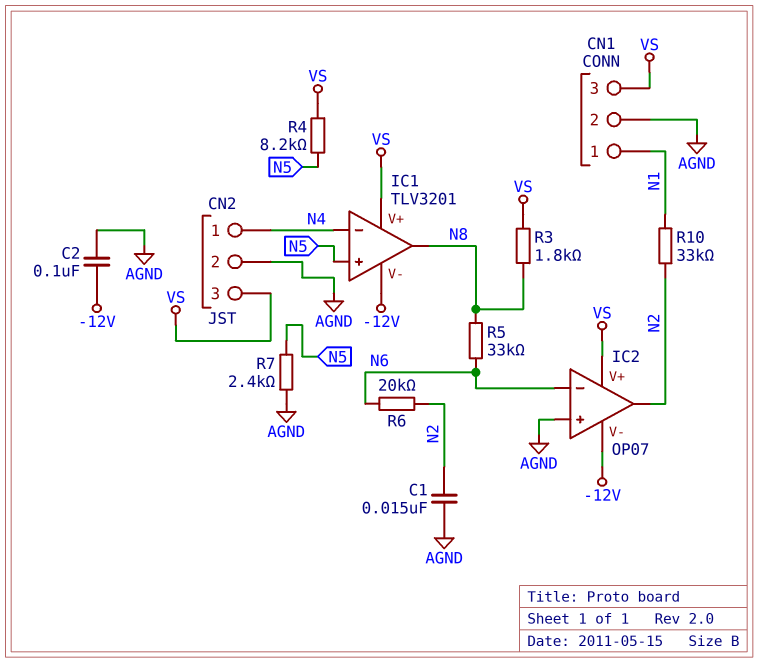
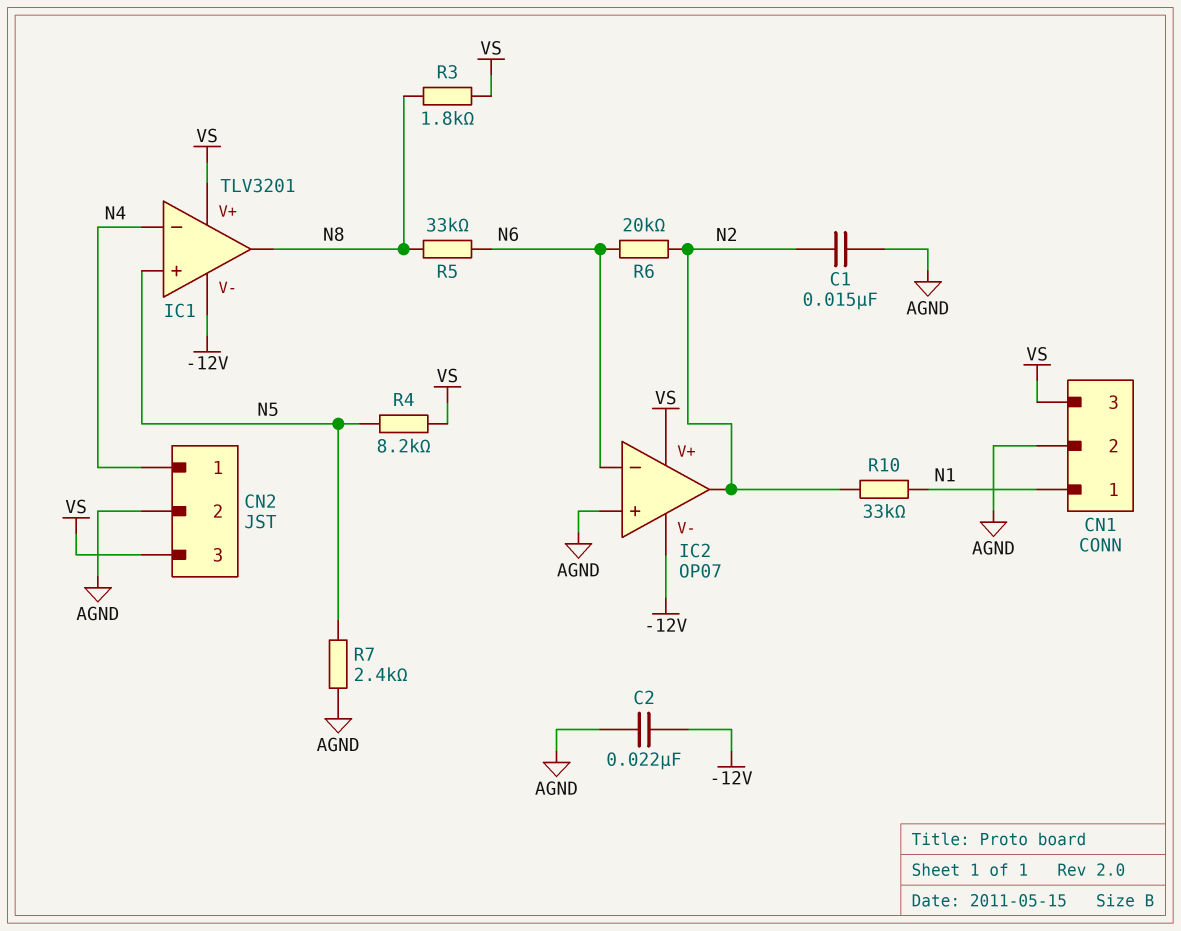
C2: 100nF (-12V, AGND) -> 22nF (-12V, AGND)

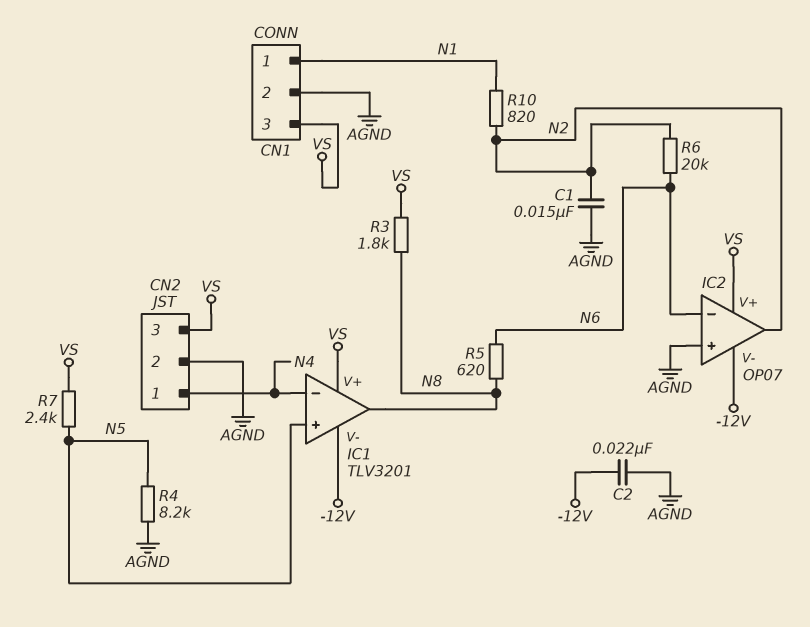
R4: 8.2k (N5, VS) -> 8.2k (AGND, N5)
R5: 33k (N6, N8) -> 620 (N6, N8)
R7: 2.4k (AGND, N5) -> 2.4k (N5, VS)
R10: 33k (N1, N2) -> 820 (N1, N2)

